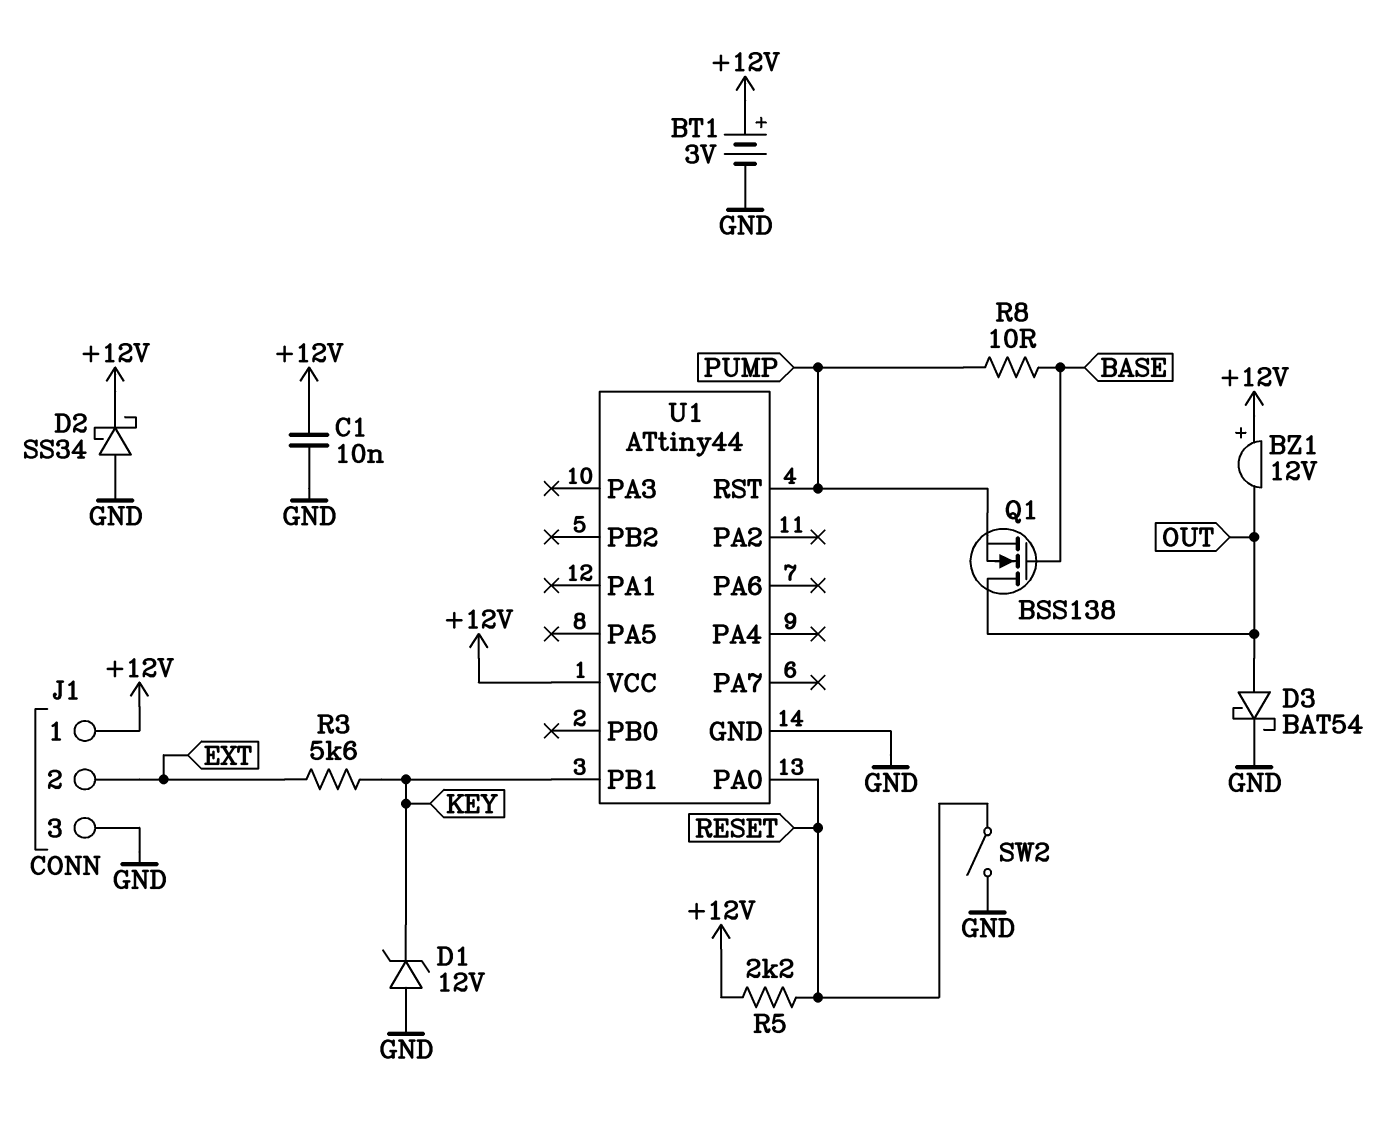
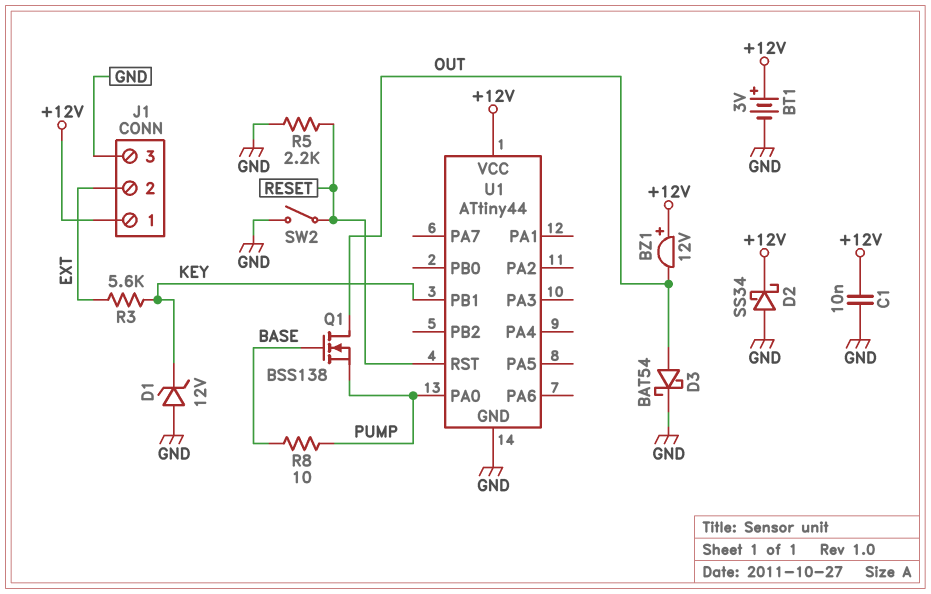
R5: 2.2k (+12V, RESET) -> 2.2k (GND, RESET)
U1 pin PA0: RESET -> PUMP
U1 pin RST: PUMP -> RESET

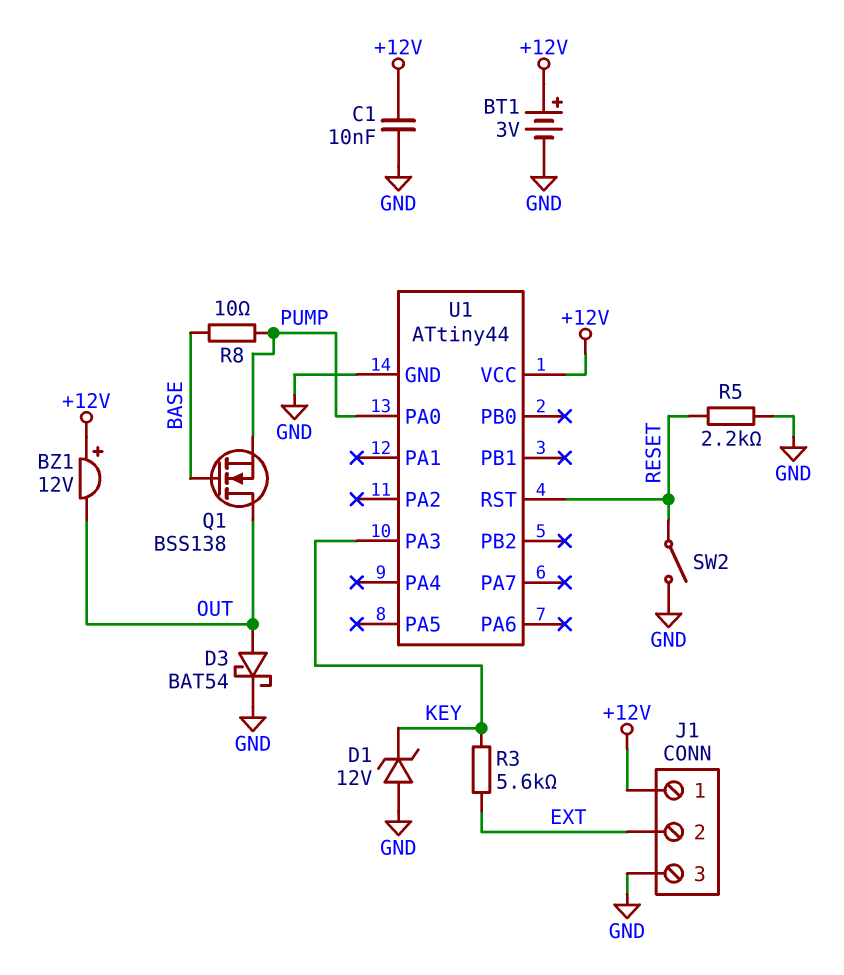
D2: schottky SS34 (A GND, K +12V) -> none
U1 pin PA3: none -> KEY
U1 pin PB1: KEY -> none

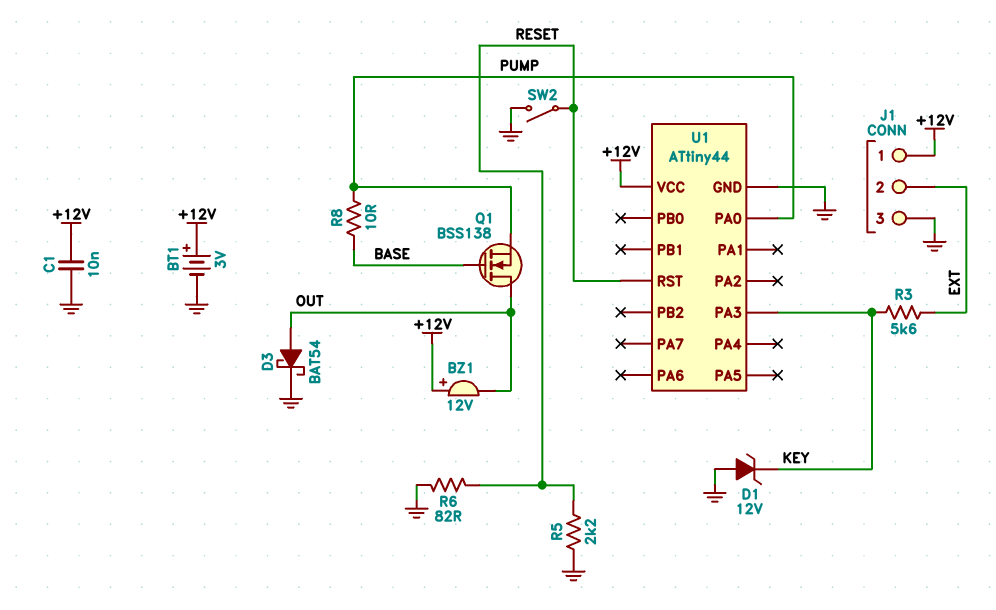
R6: none -> 82 (GND, RESET)

